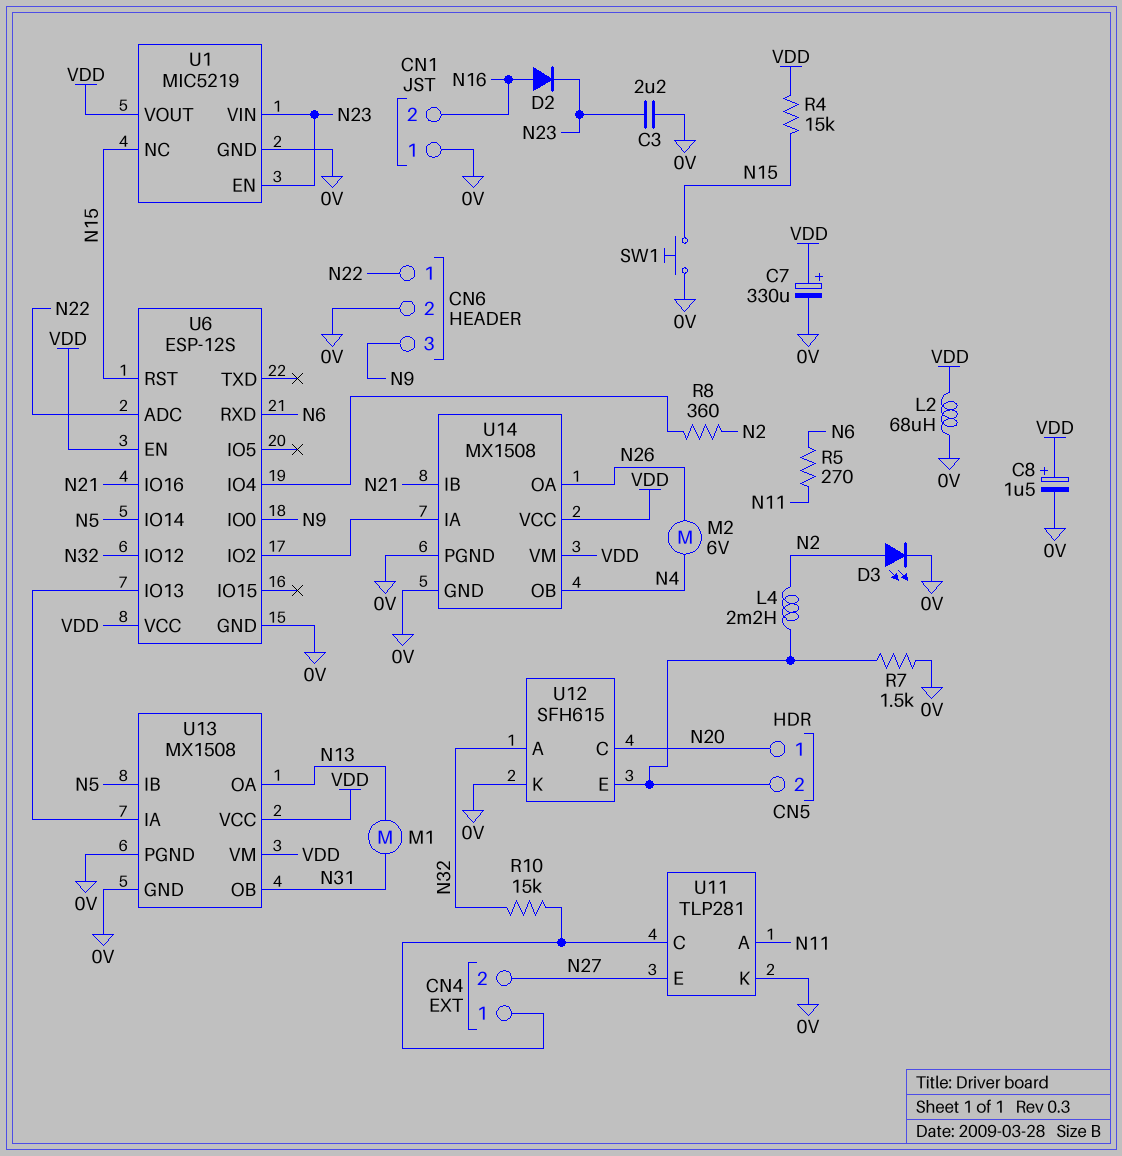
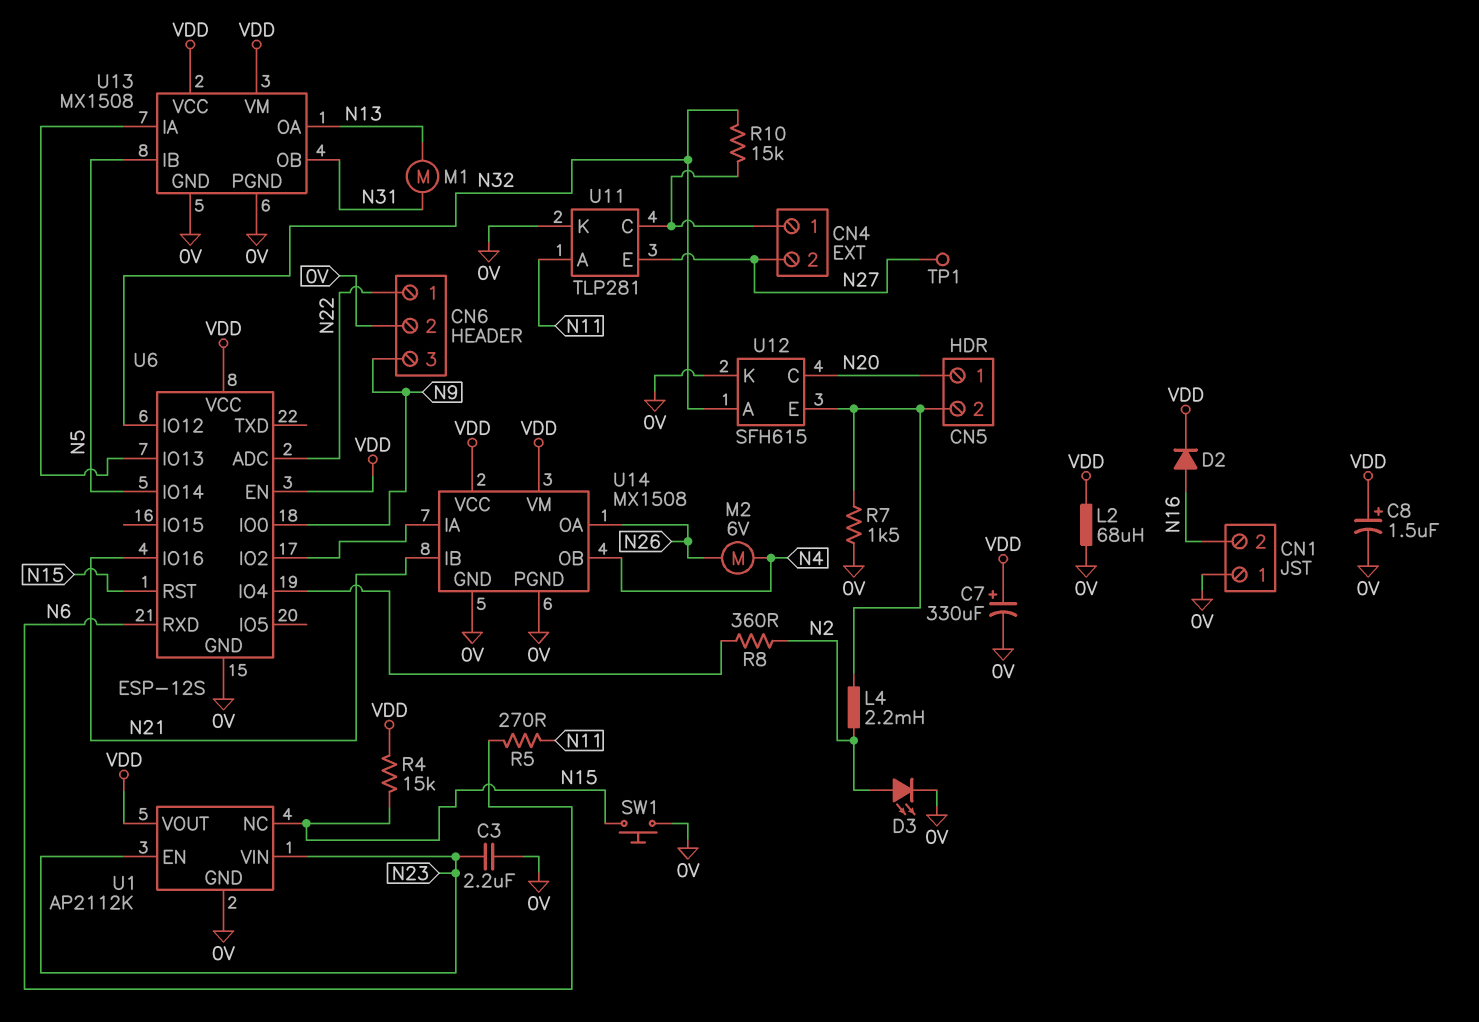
D2: diode (A N16, K N23) -> diode (A N16, K VDD)
TP1: none -> test point (N27)
U1: MIC5219 -> AP2112K

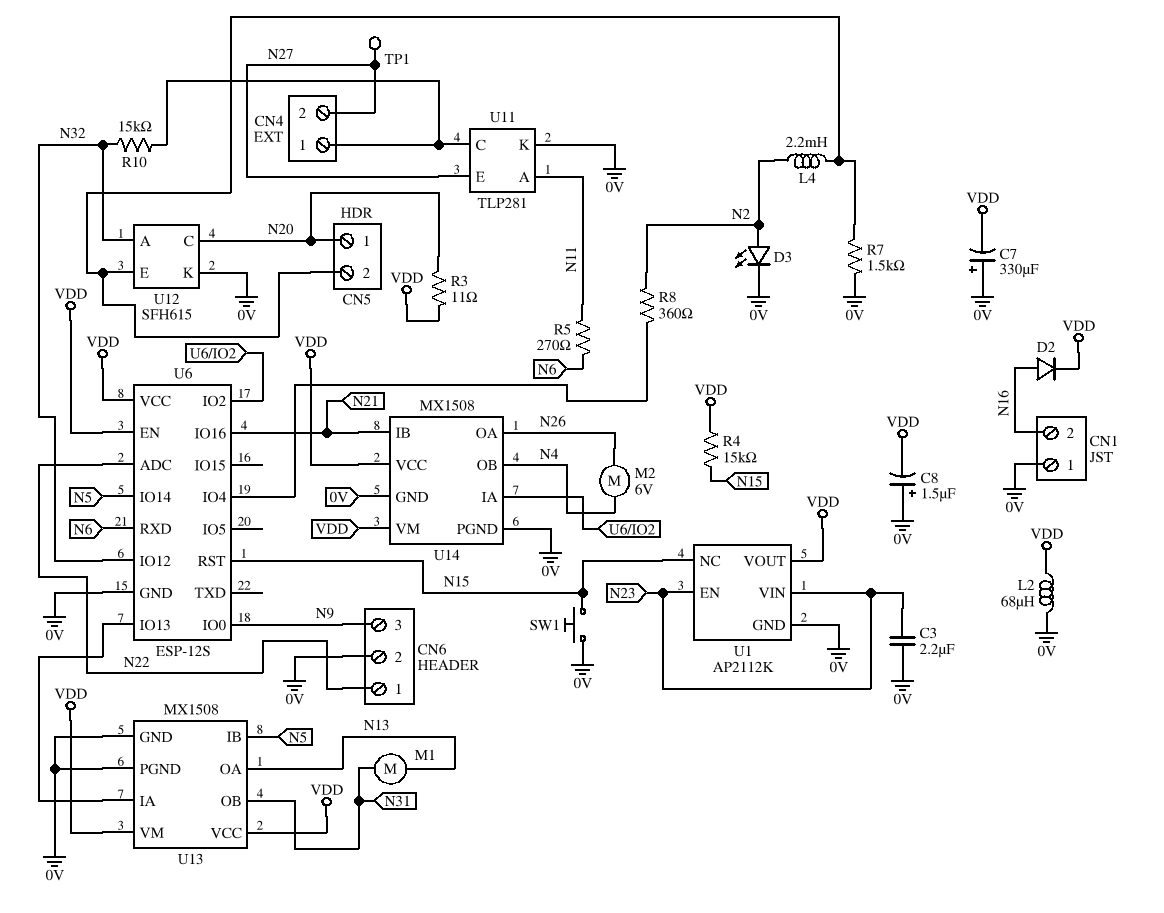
C7: 330uF (plus VDD, minus 0V) -> 330uF (plus 0V, minus VDD)
C8: 1.5uF (plus VDD, minus 0V) -> 1.5uF (plus 0V, minus VDD)
R3: none -> 11 (N20, VDD)

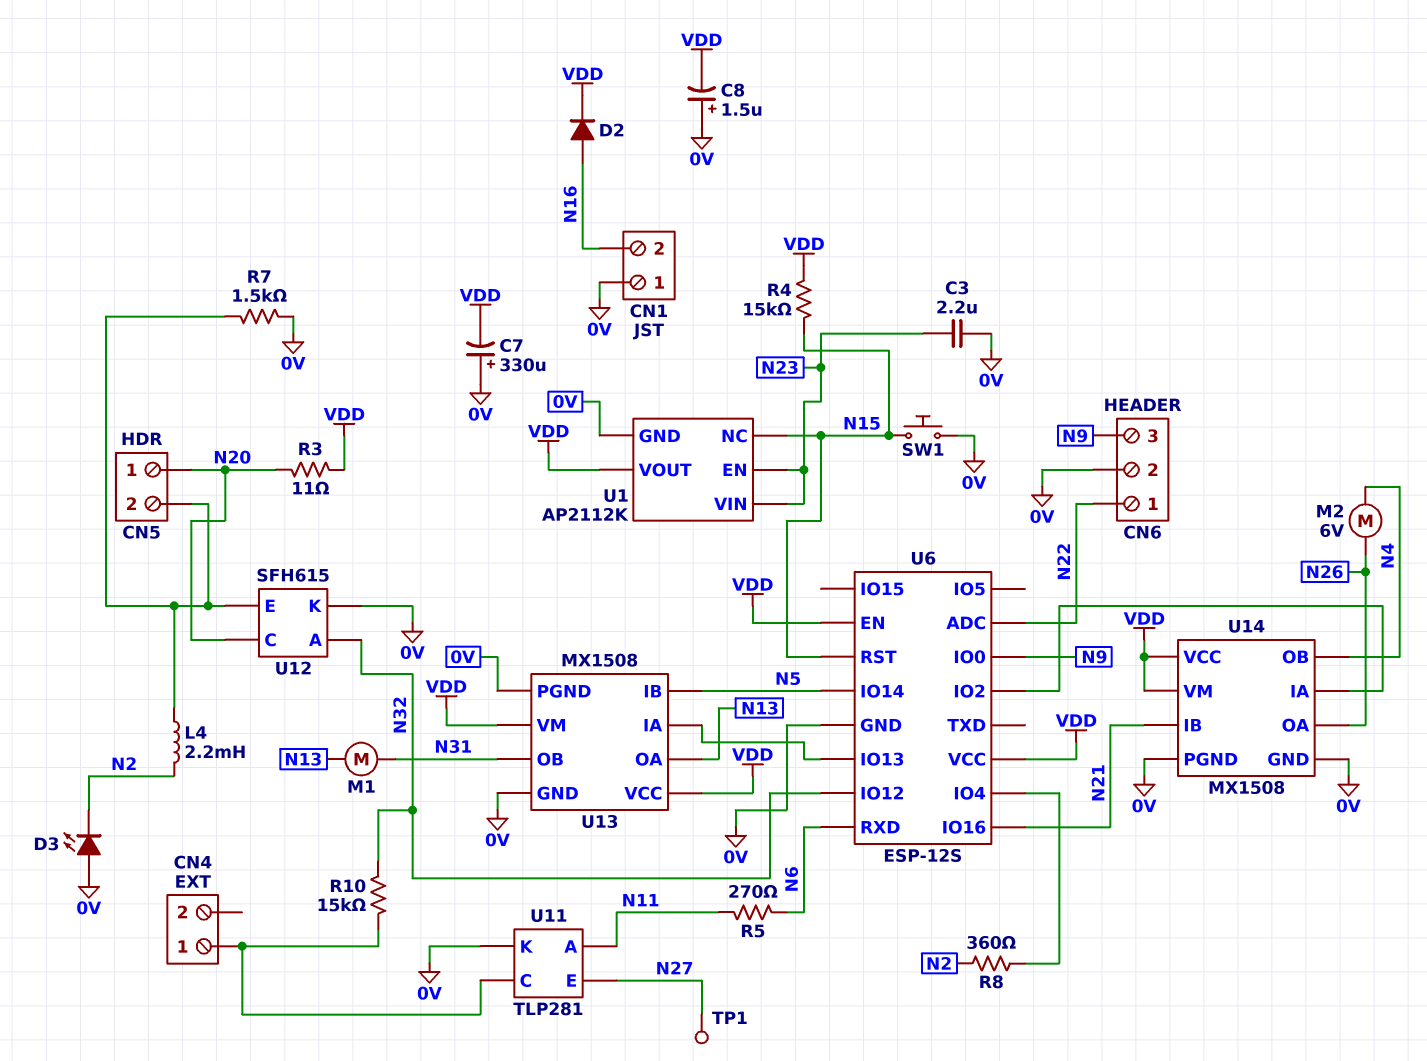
CN4 pin 2: N27 -> none
D3: LED (A N2, K 0V) -> LED (A 0V, K N2)
L2: 68uH (0V, VDD) -> none

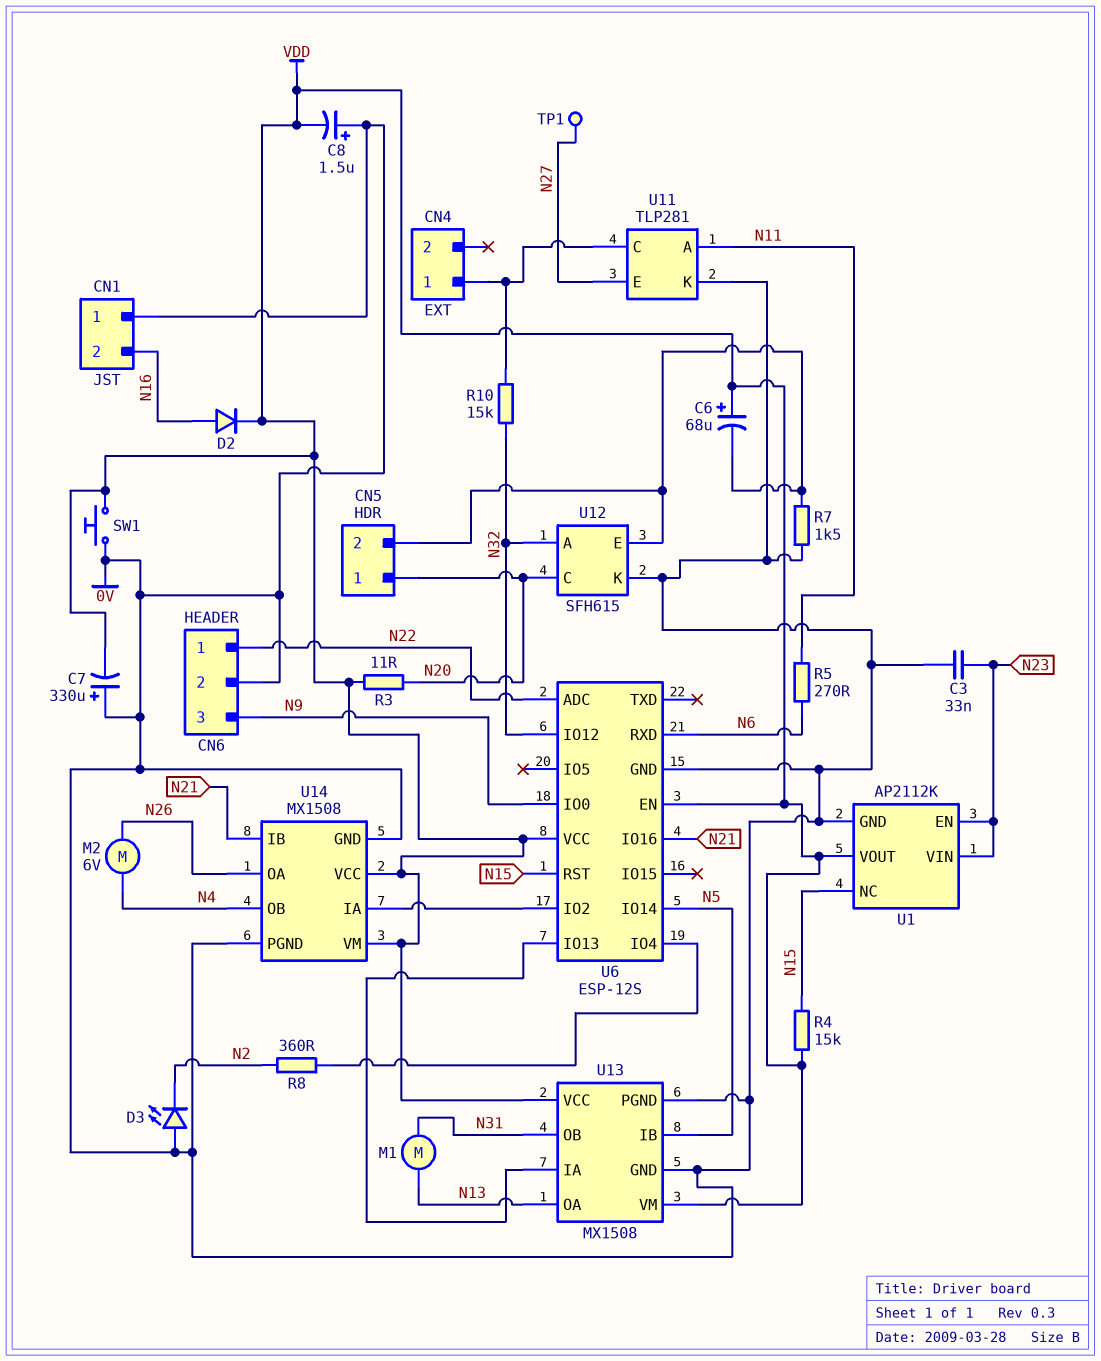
C3: 2.2uF (0V, N23) -> 33nF (0V, N23)
C6: none -> 68uF (plus VDD, minus CN5/2)
L4: 2.2mH (CN5/2, N2) -> none
SW1: button (0V, N15) -> button (0V, VDD)

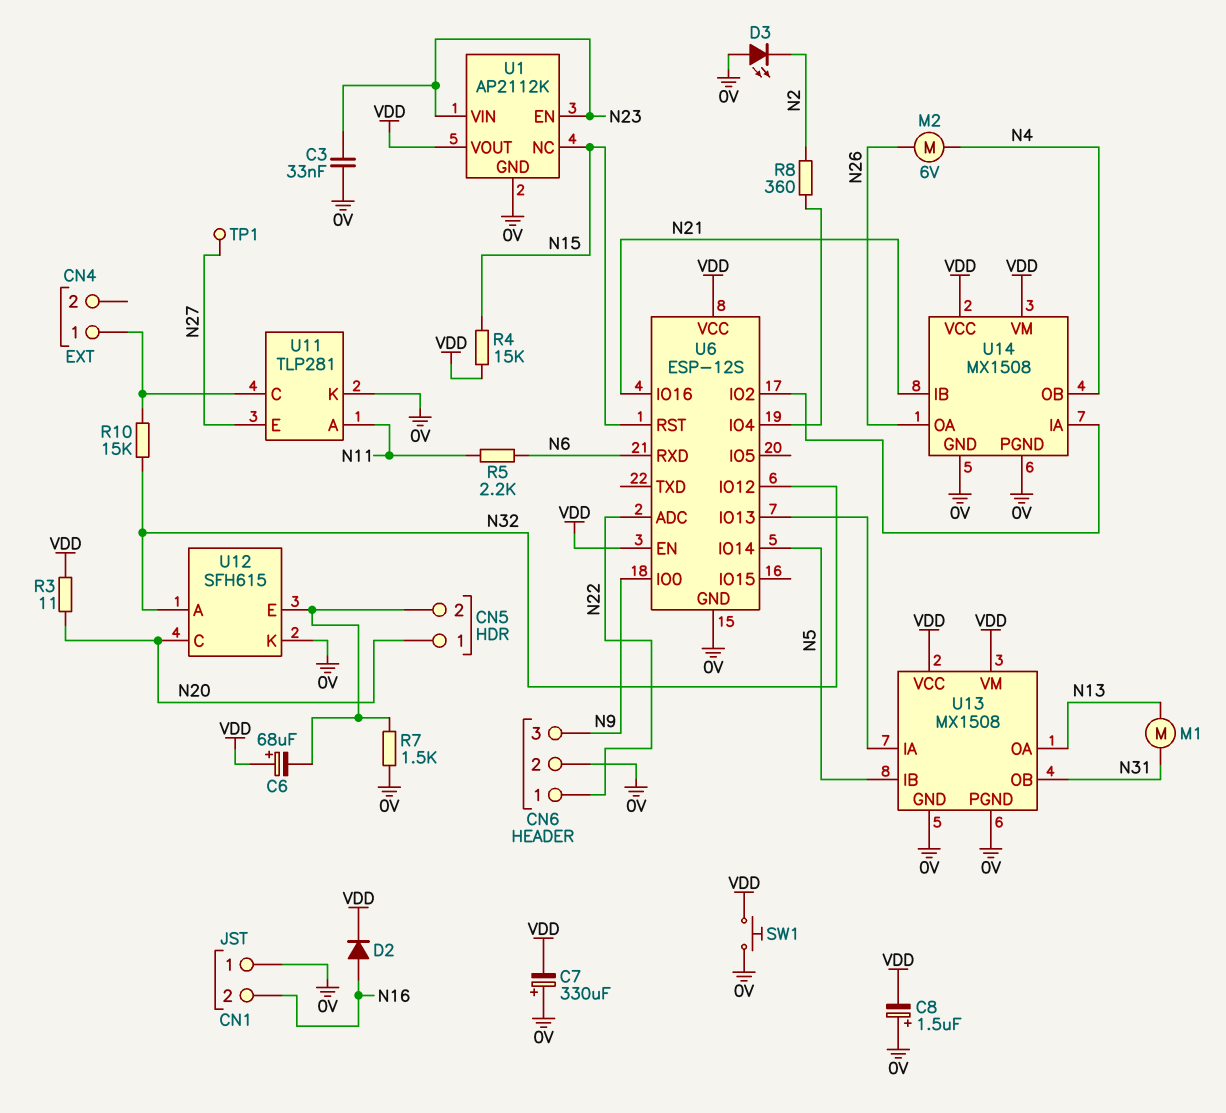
R5: 270 (N6, N11) -> 2.2k (N6, N11)

